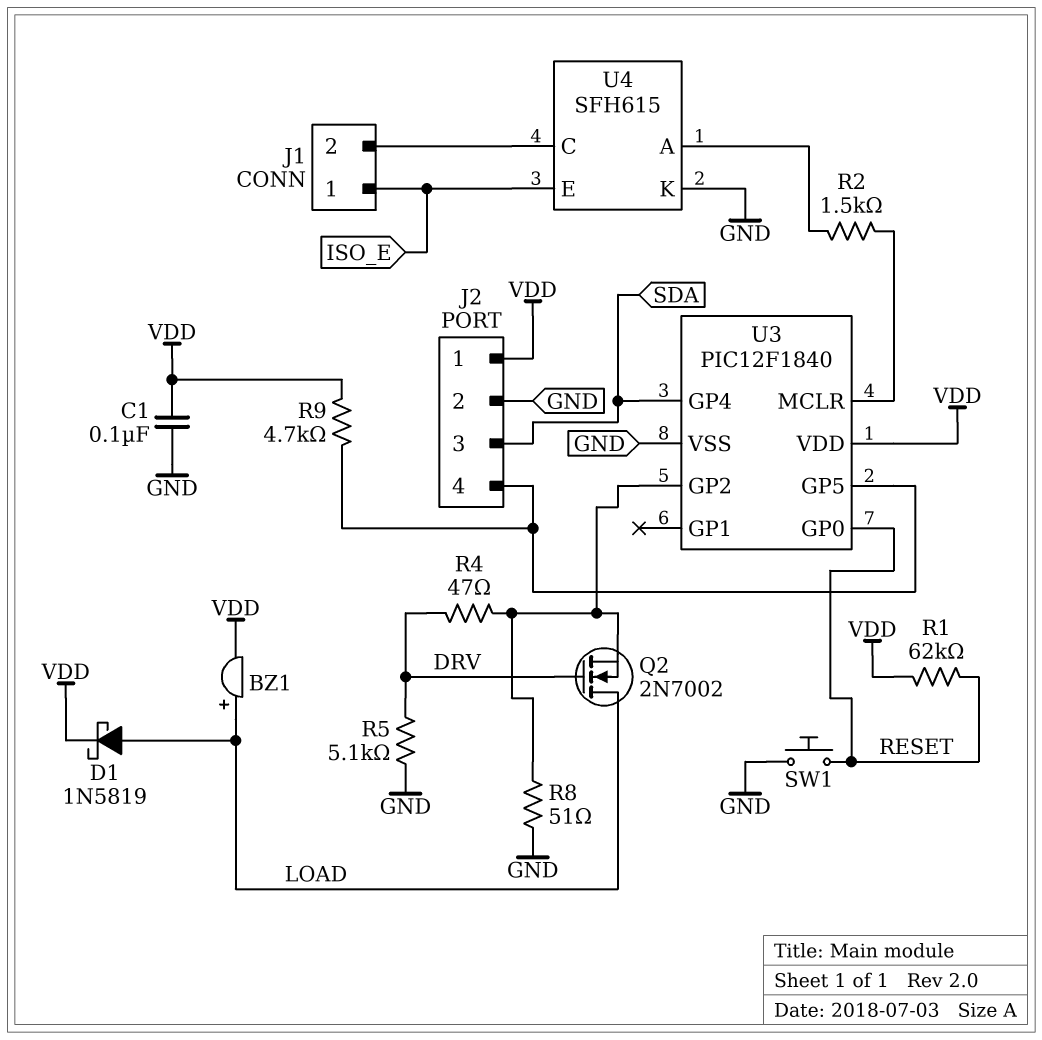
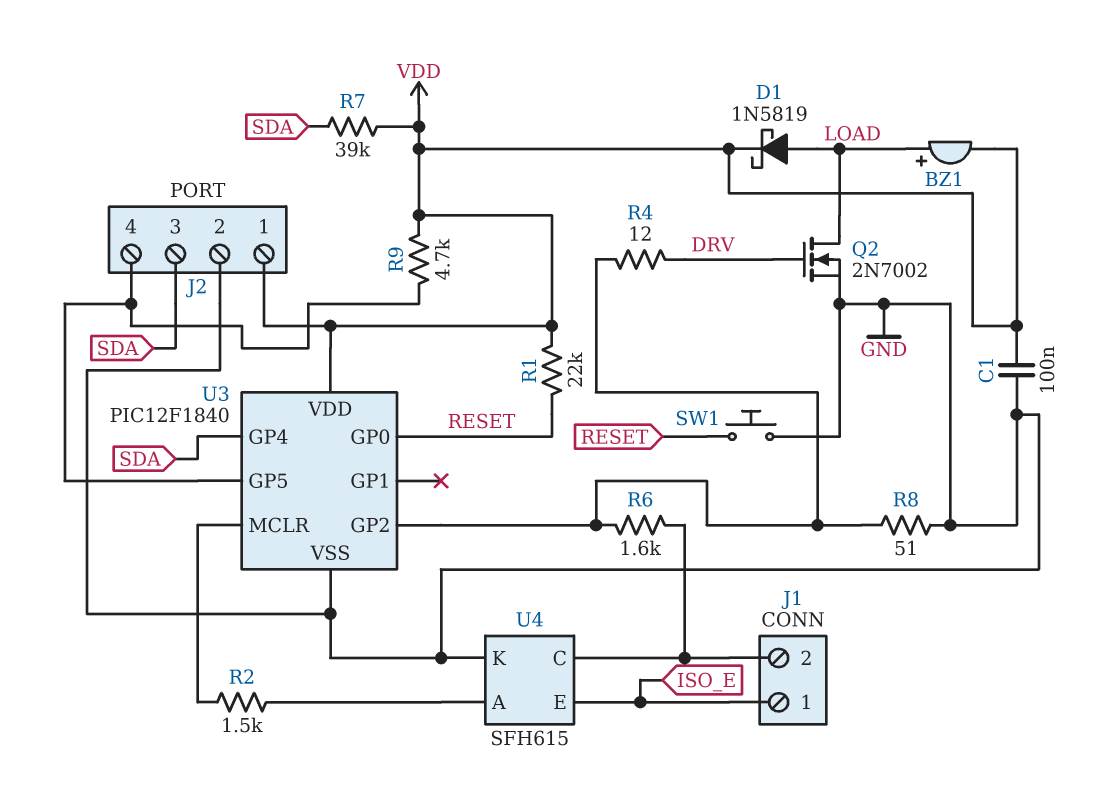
Q2: NMOS 2N7002 (G DRV, D LOAD, S U3/GP2) -> NMOS 2N7002 (G DRV, D LOAD, S GND)
R1: 62k (RESET, VDD) -> 22k (RESET, VDD)
R4: 47 (DRV, U3/GP2) -> 12 (DRV, U3/GP2)
R5: 5.1k (DRV, GND) -> none
R6: none -> 1.6k (J1/2, U3/GP2)
R7: none -> 39k (SDA, VDD)

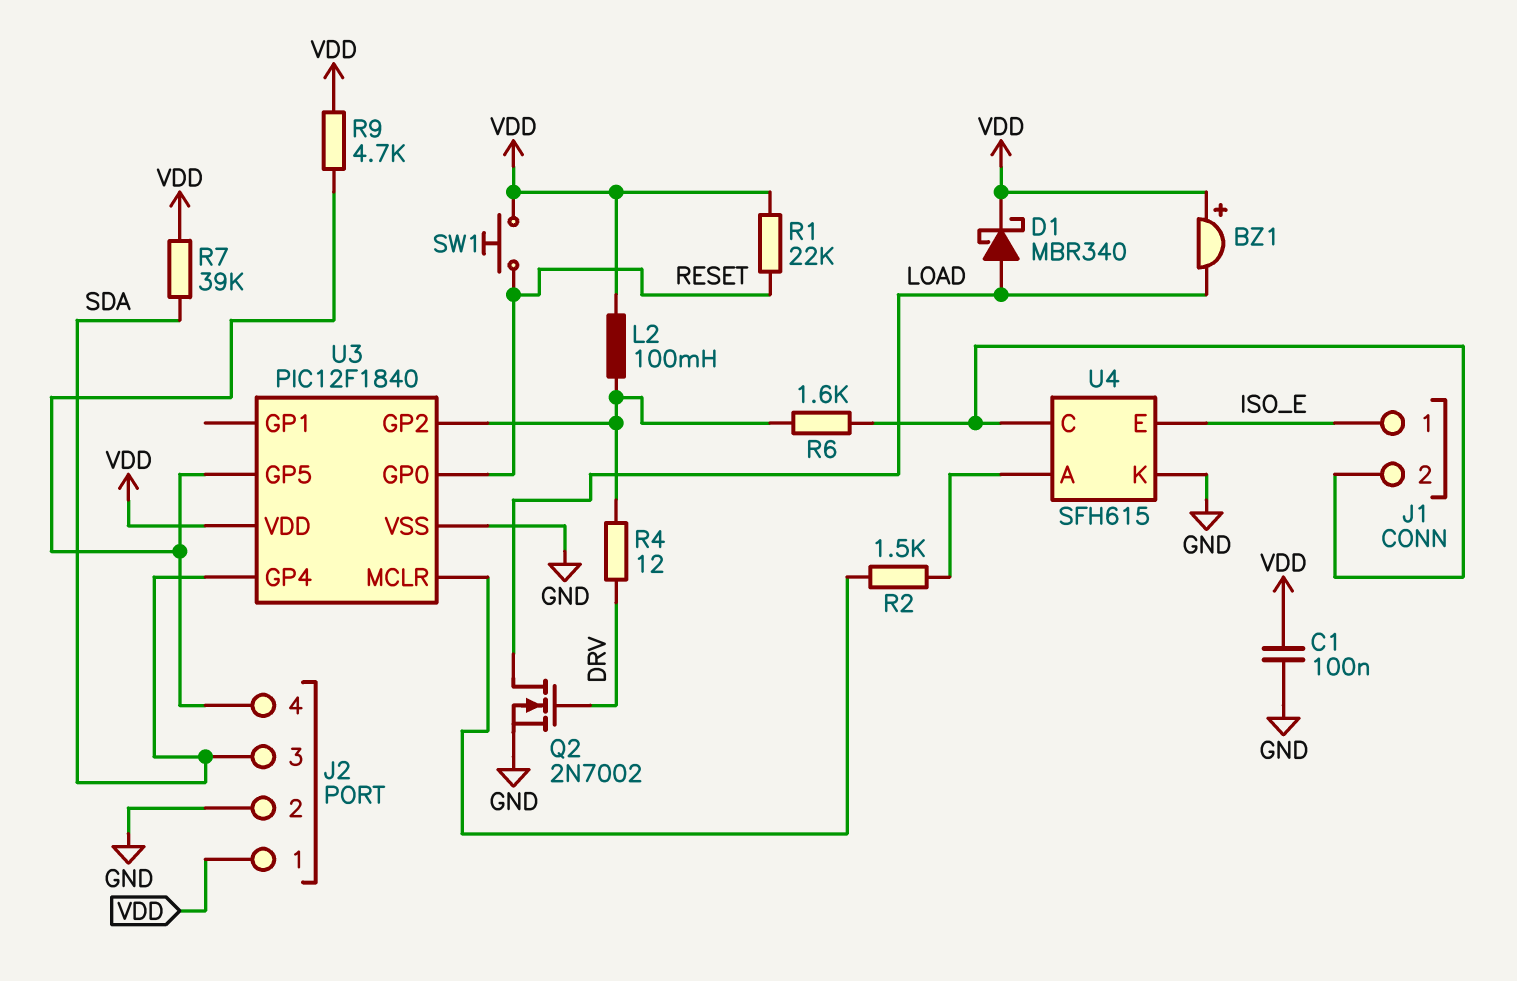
BZ1: buzzer (plus LOAD, minus VDD) -> buzzer (plus VDD, minus LOAD)
D1: schottky 1N5819 (A LOAD, K VDD) -> schottky MBR340 (A LOAD, K VDD)
L2: none -> 100mH (U3/GP2, VDD)
R8: 51 (GND, U3/GP2) -> none
SW1: button (GND, RESET) -> button (RESET, VDD)

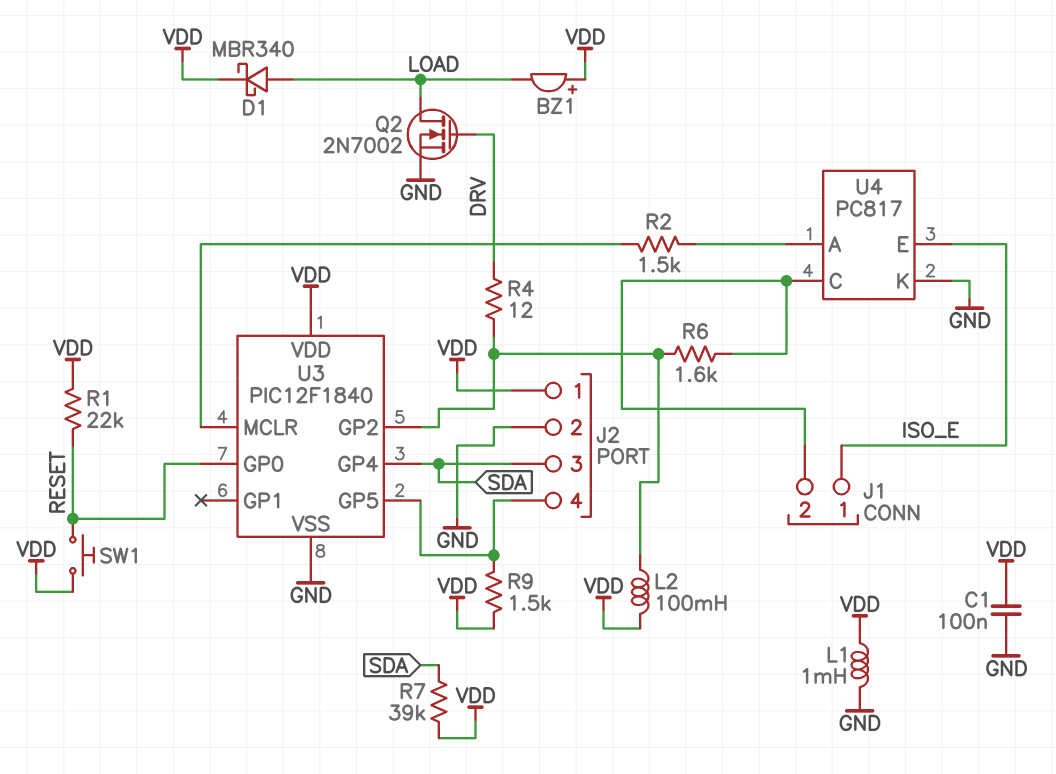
L1: none -> 1mH (GND, VDD)
R9: 4.7k (J2/4, VDD) -> 1.5k (J2/4, VDD)
U4: SFH615 -> PC817

